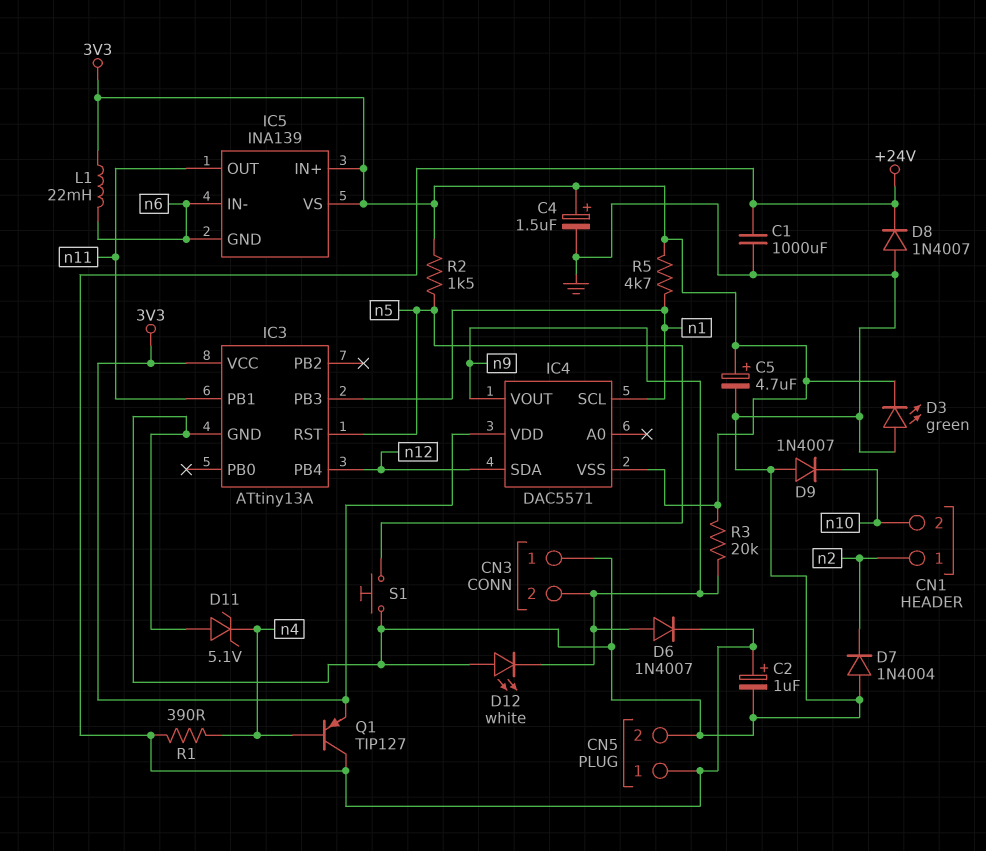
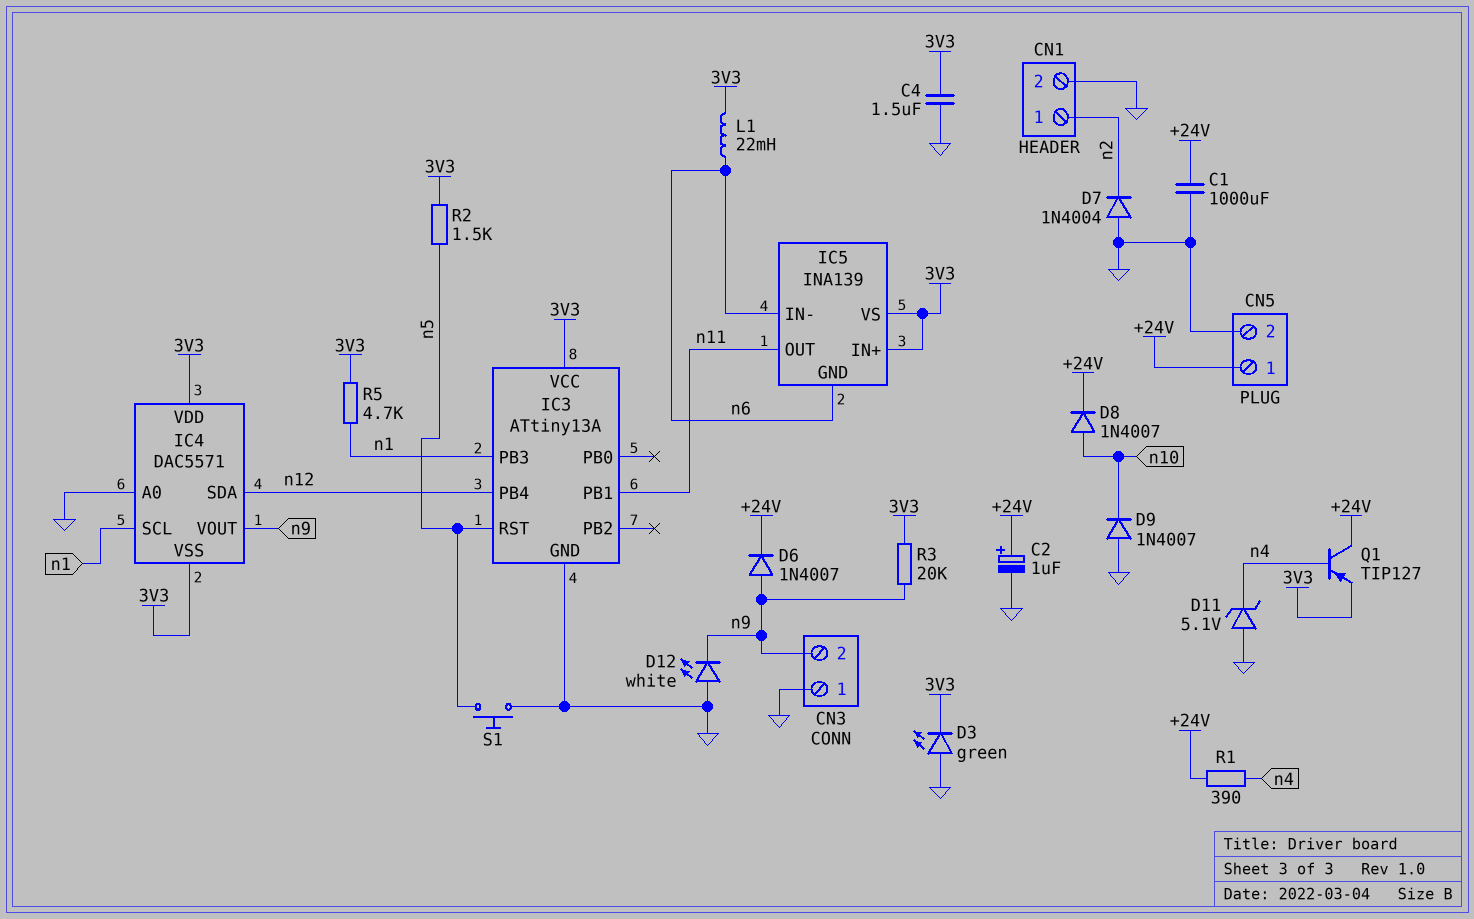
C4: 1.5uF (plus 3V3, minus GND) -> 1.5uF (3V3, GND)
C5: 4.7uF (plus 3V3, minus GND) -> none
CN1 pin 2: n10 -> GND
D8: diode 1N4007 (A GND, K +24V) -> diode 1N4007 (A n10, K +24V)
IC4 pin A0: none -> GND

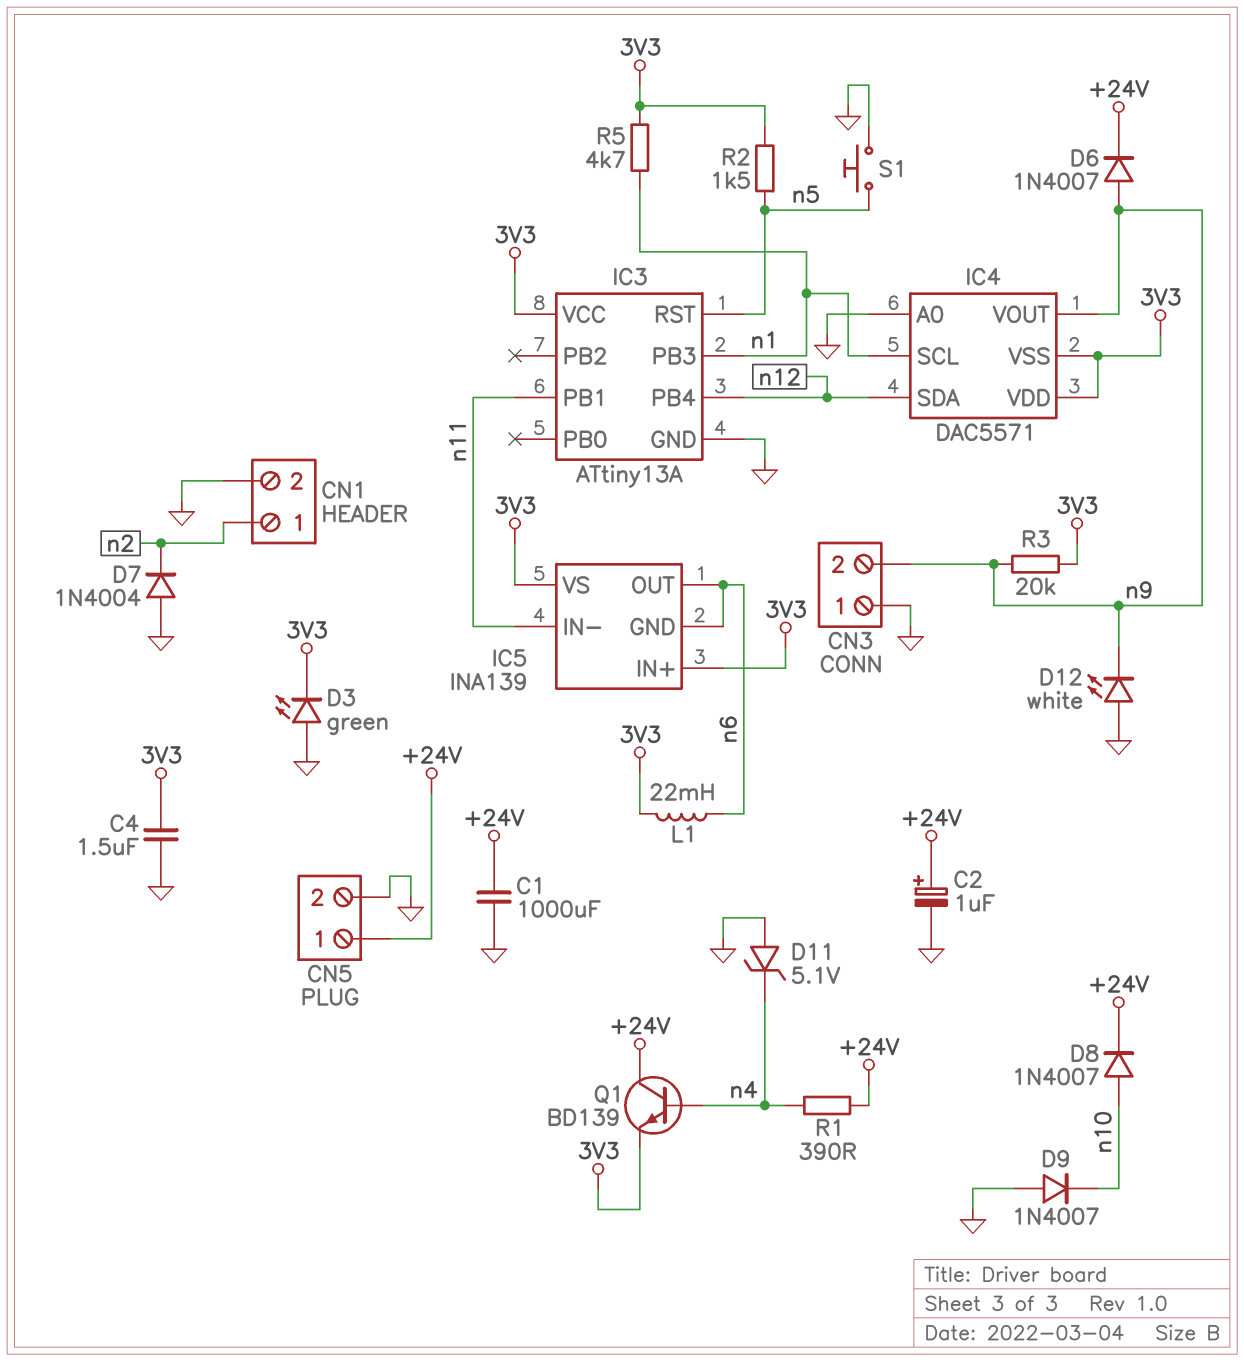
IC5 pin IN-: n6 -> n11
IC5 pin OUT: n11 -> n6
Q1: PNP TIP127 (B n4, C +24V, E 3V3) -> NPN BD139 (B n4, C +24V, E 3V3)

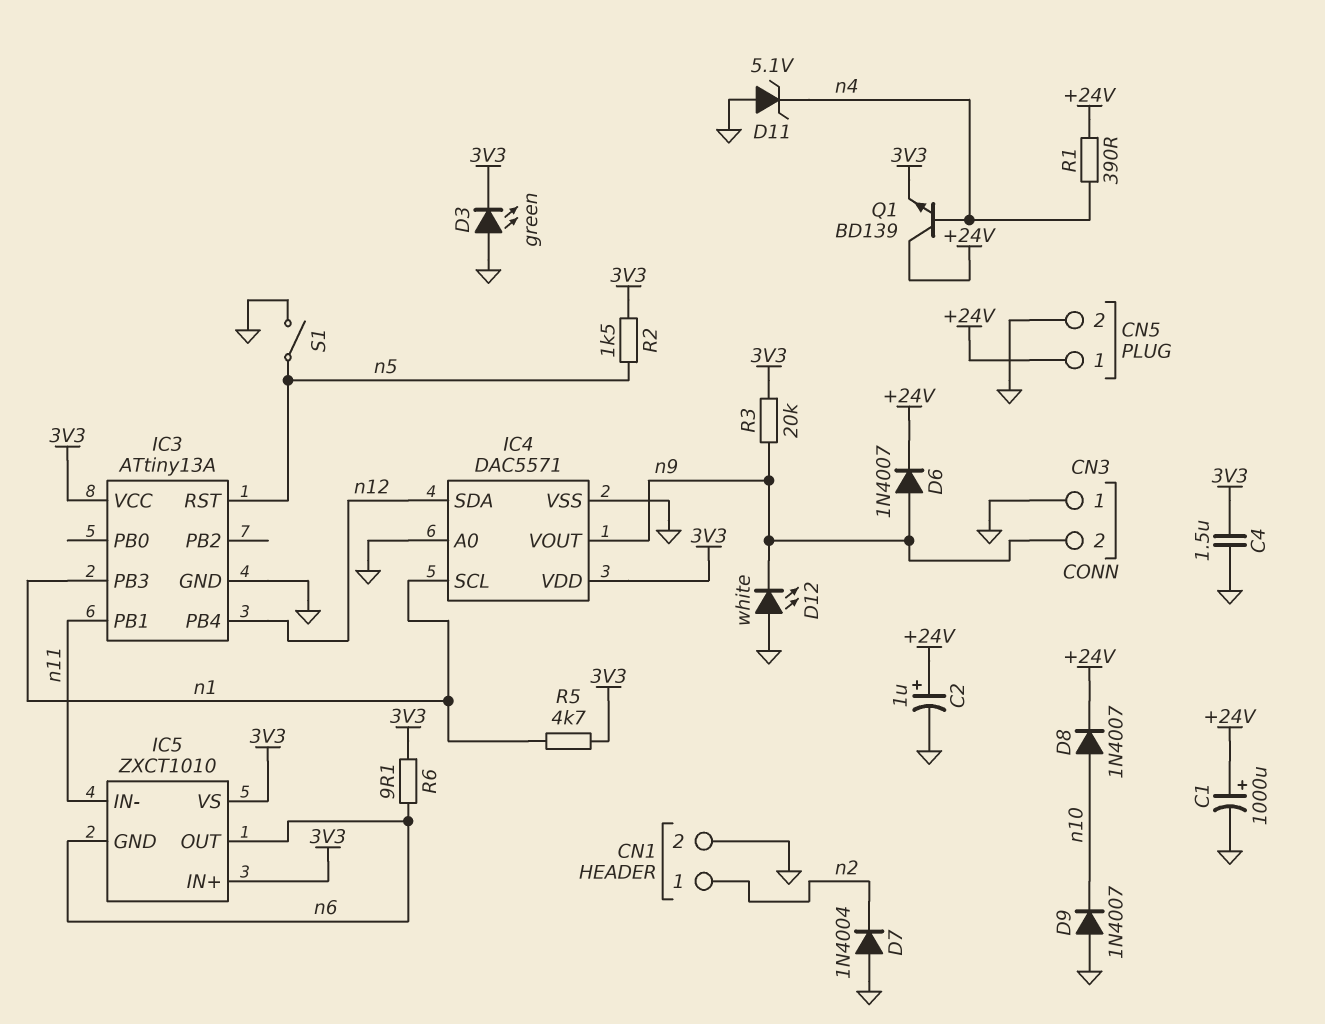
C1: 1000uF (+24V, GND) -> 1000uF (plus +24V, minus GND)
IC4 pin VSS: 3V3 -> GND
IC5: INA139 -> ZXCT1010
L1: 22mH (3V3, n6) -> none
R6: none -> 9.1 (3V3, n6)
S1: button (GND, n5) -> switch (GND, n5)

